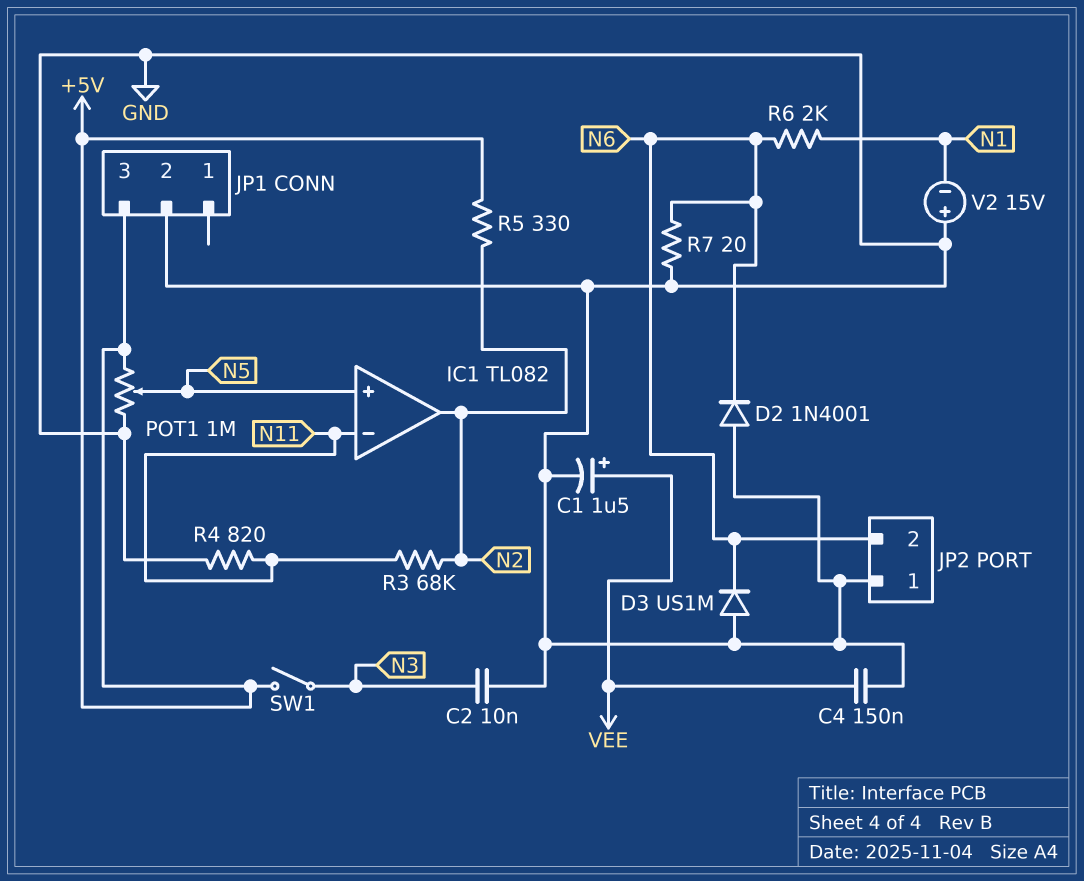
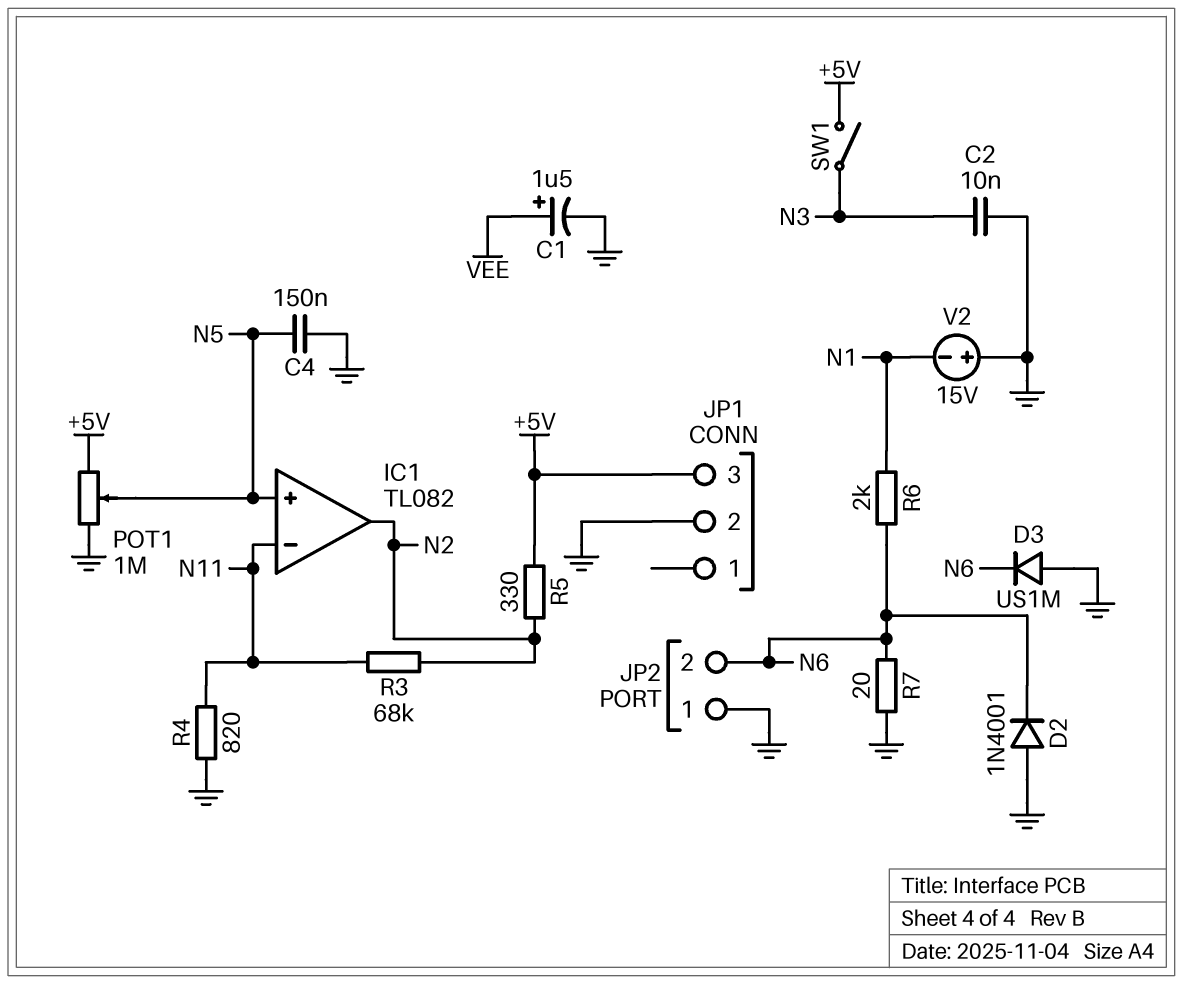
C4: 150nF (GND, VEE) -> 150nF (GND, N5)

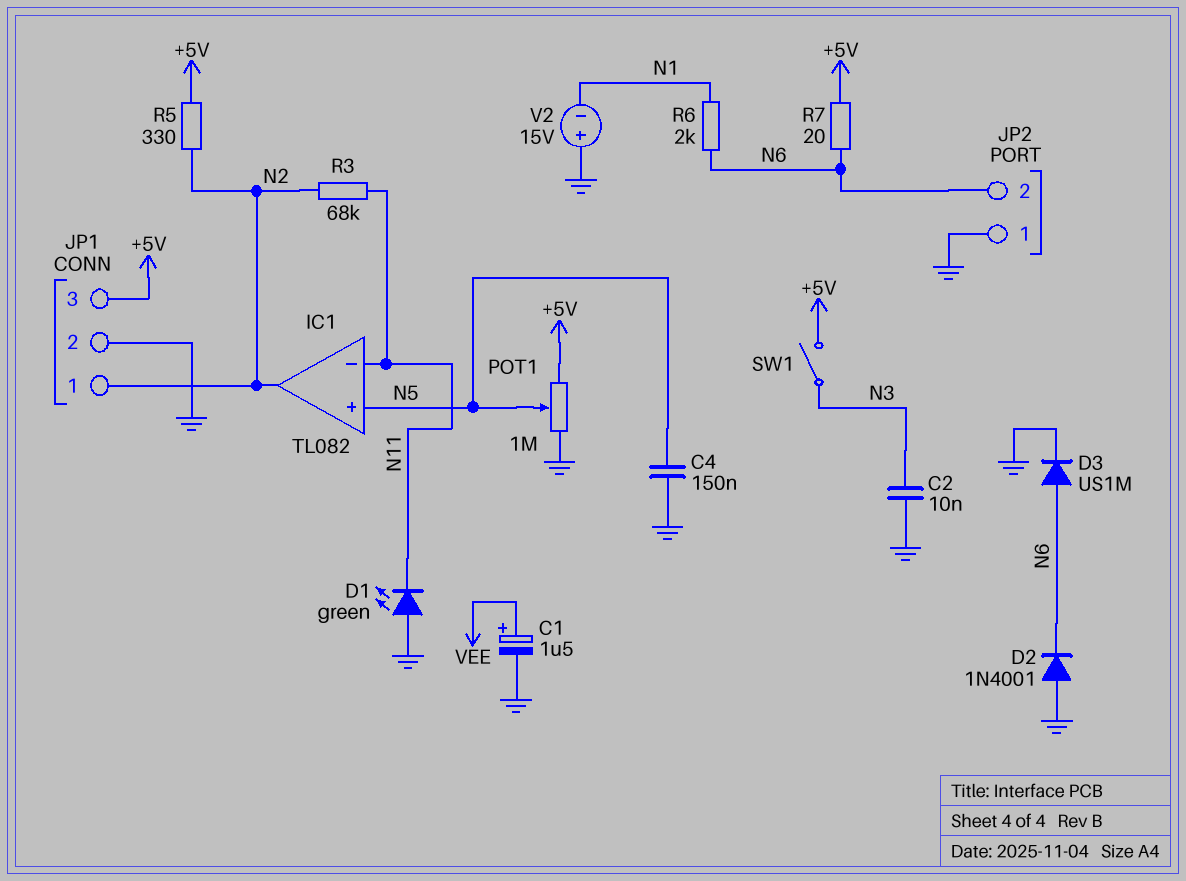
D1: none -> LED green (A GND, K N11)
D3: diode US1M (A GND, K N6) -> diode US1M (A N6, K GND)
JP1 pin 1: none -> N2
R4: 820 (GND, N11) -> none
R7: 20 (GND, N6) -> 20 (+5V, N6)

